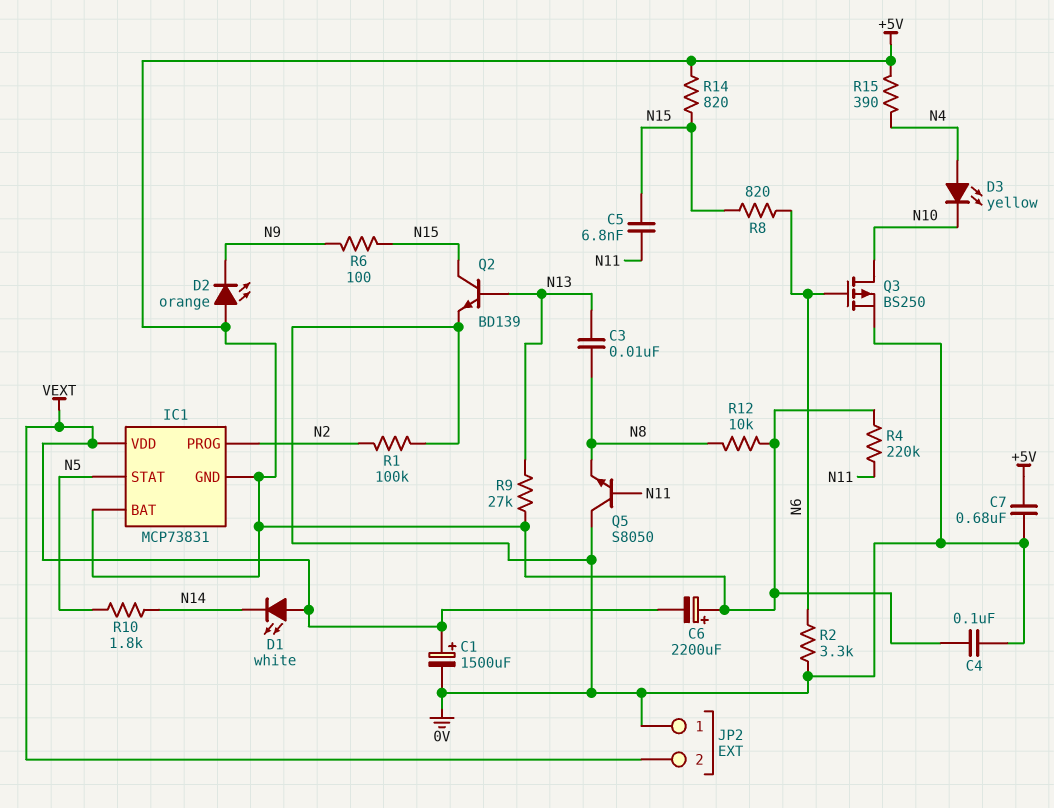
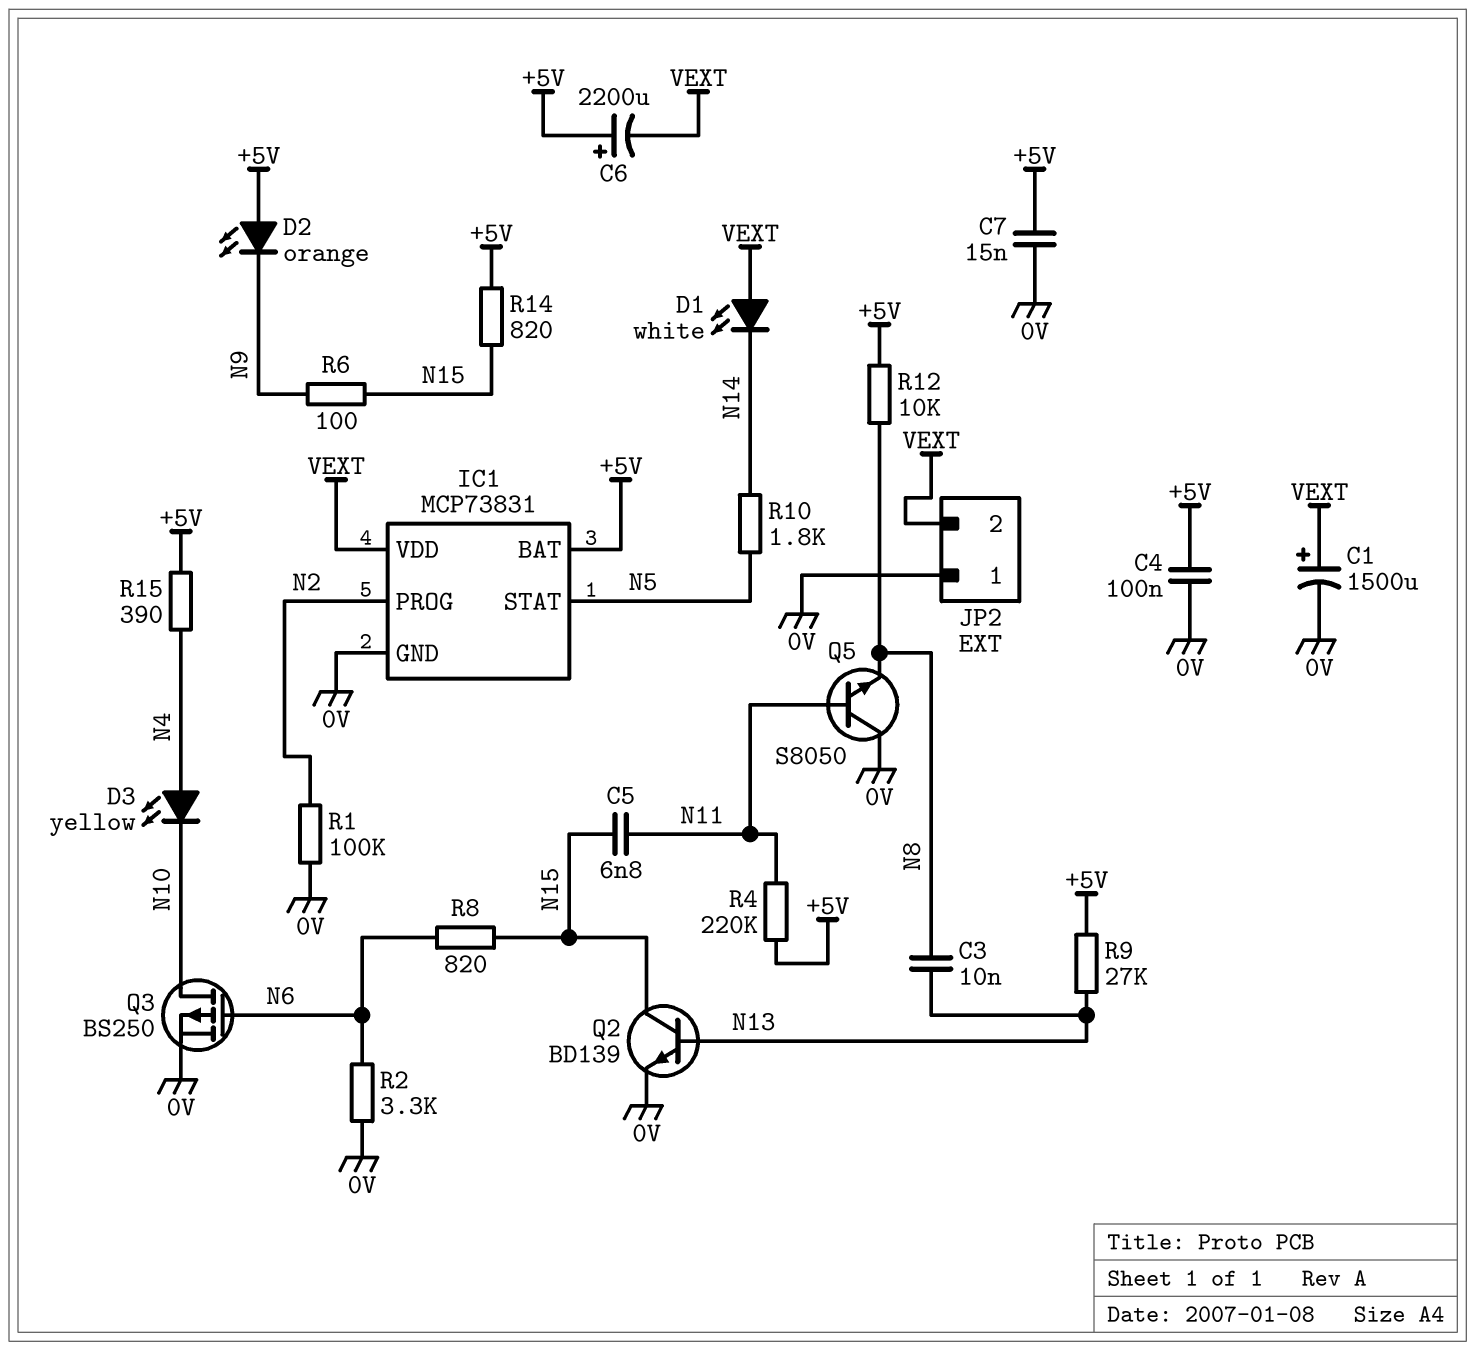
C7: 680nF (+5V, 0V) -> 15nF (+5V, 0V)
IC1 pin GND: +5V -> 0V

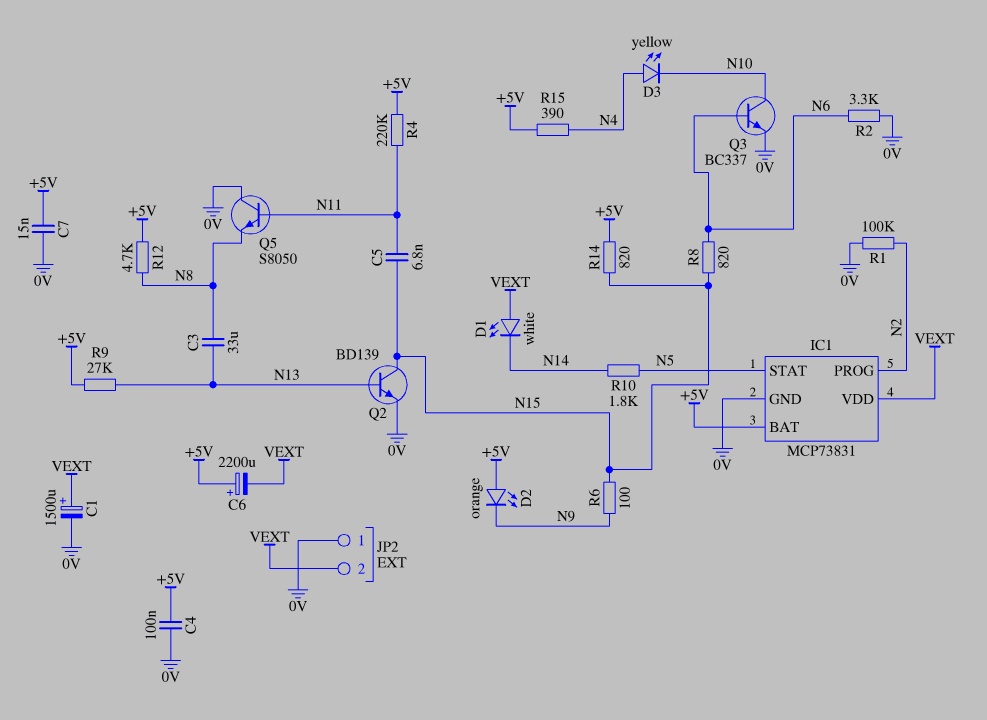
C3: 10nF (N8, N13) -> 33uF (N8, N13)
Q3: PMOS BS250 (G N6, D N10, S 0V) -> NPN BC337 (B N6, C N10, E 0V)
R12: 10k (+5V, N8) -> 4.7k (+5V, N8)

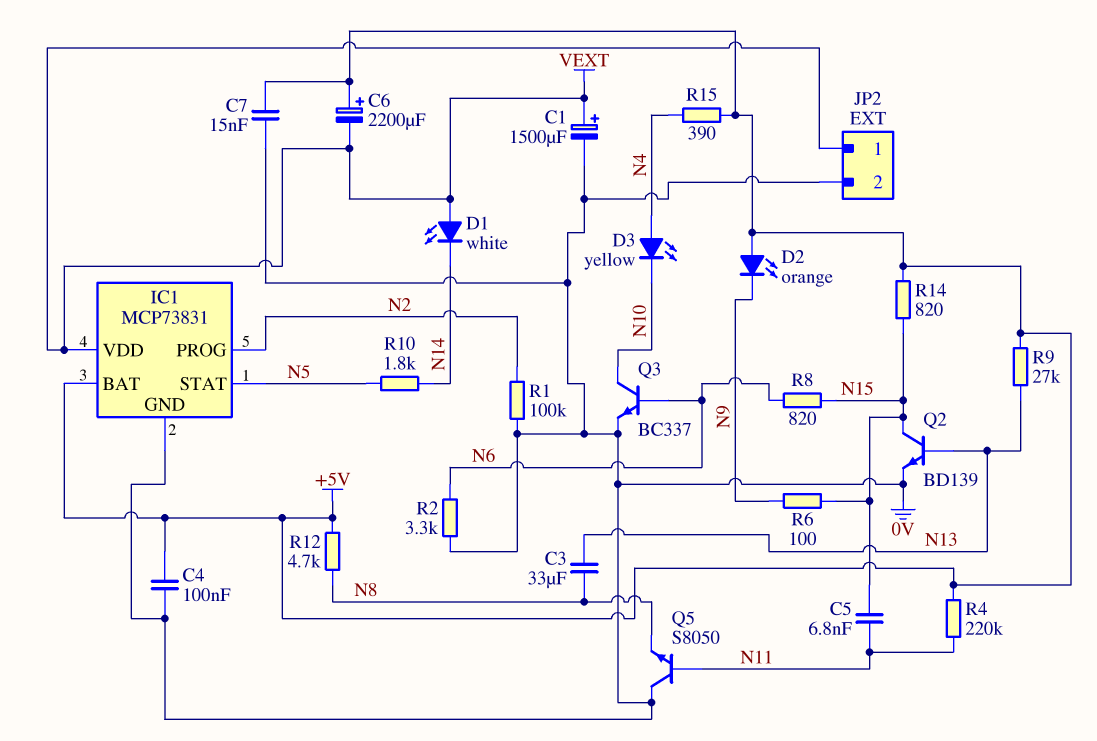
JP2 pin 1: 0V -> VEXT
JP2 pin 2: VEXT -> 0V

